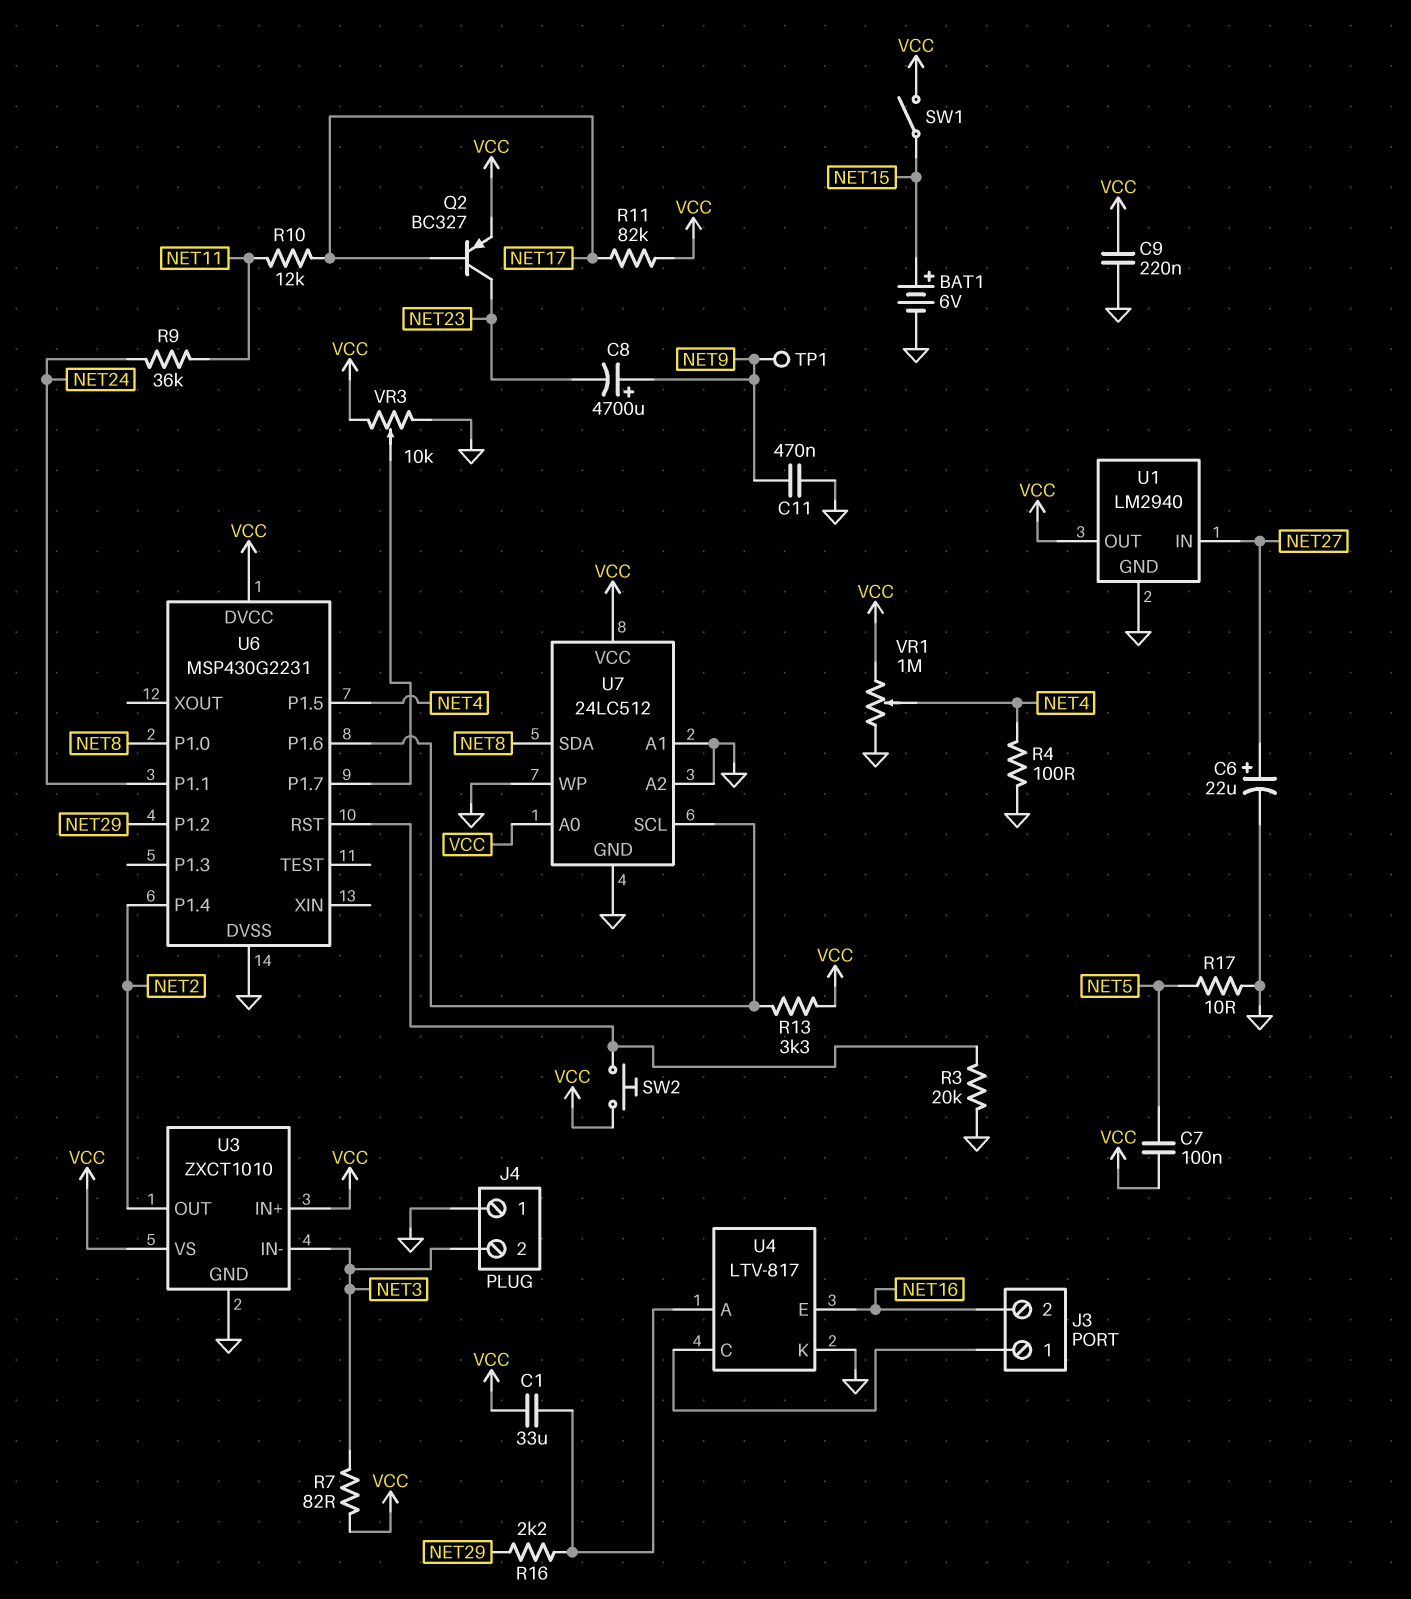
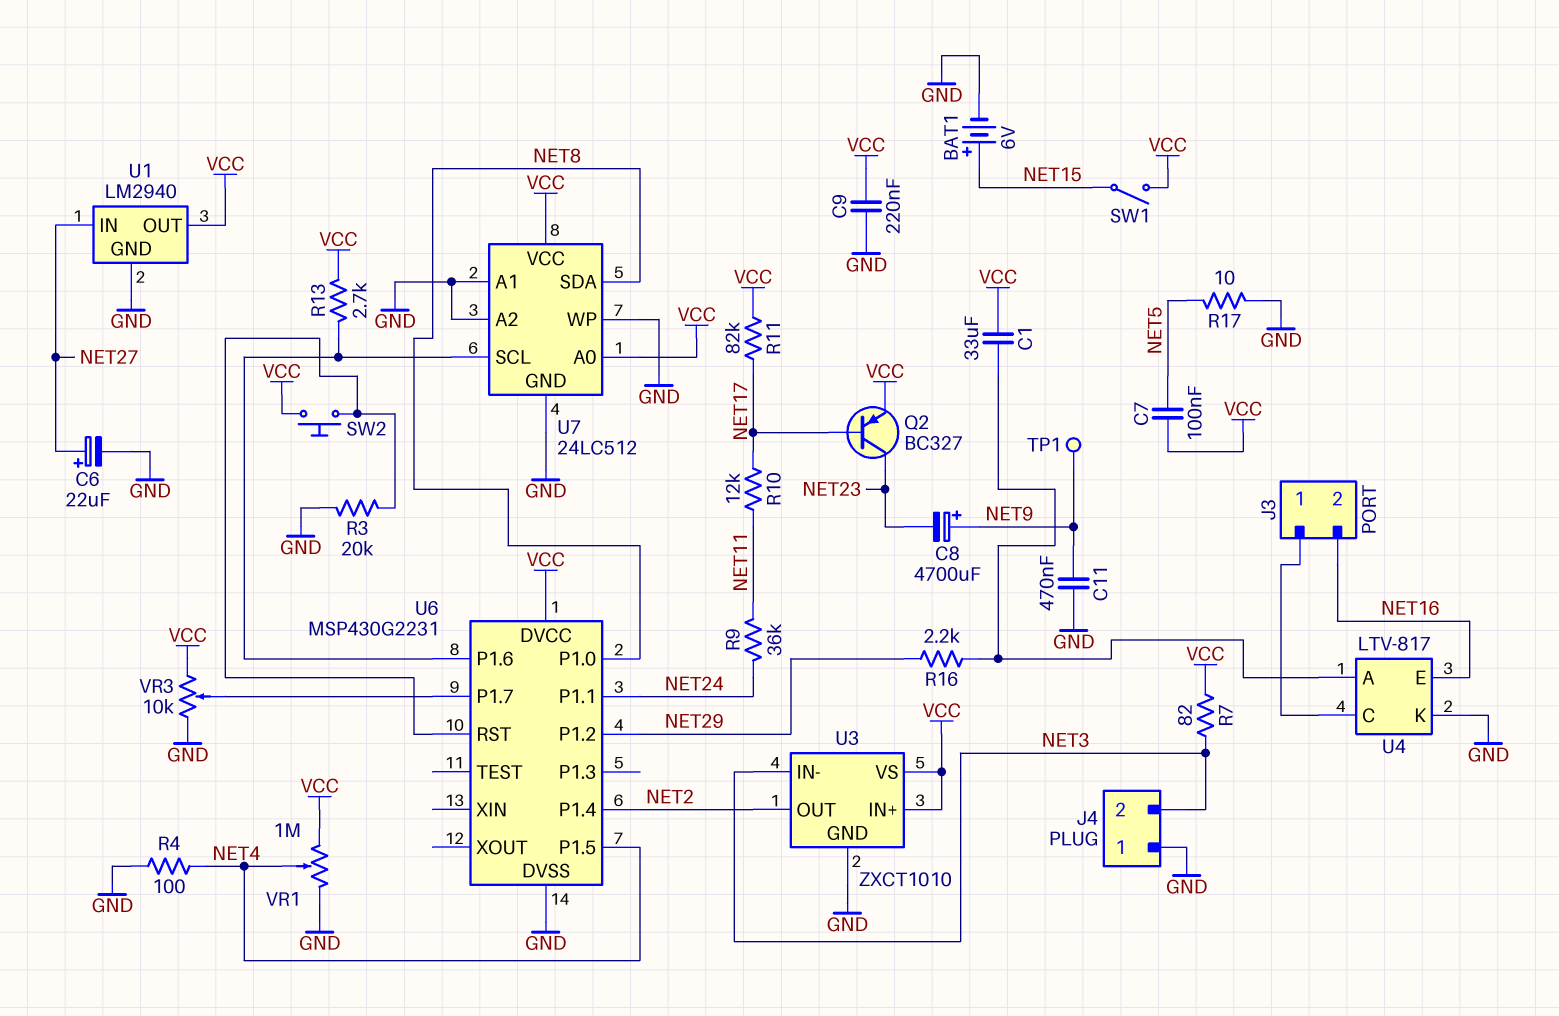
R13: 3.3k (U6/P1.6, VCC) -> 2.7k (U6/P1.6, VCC)

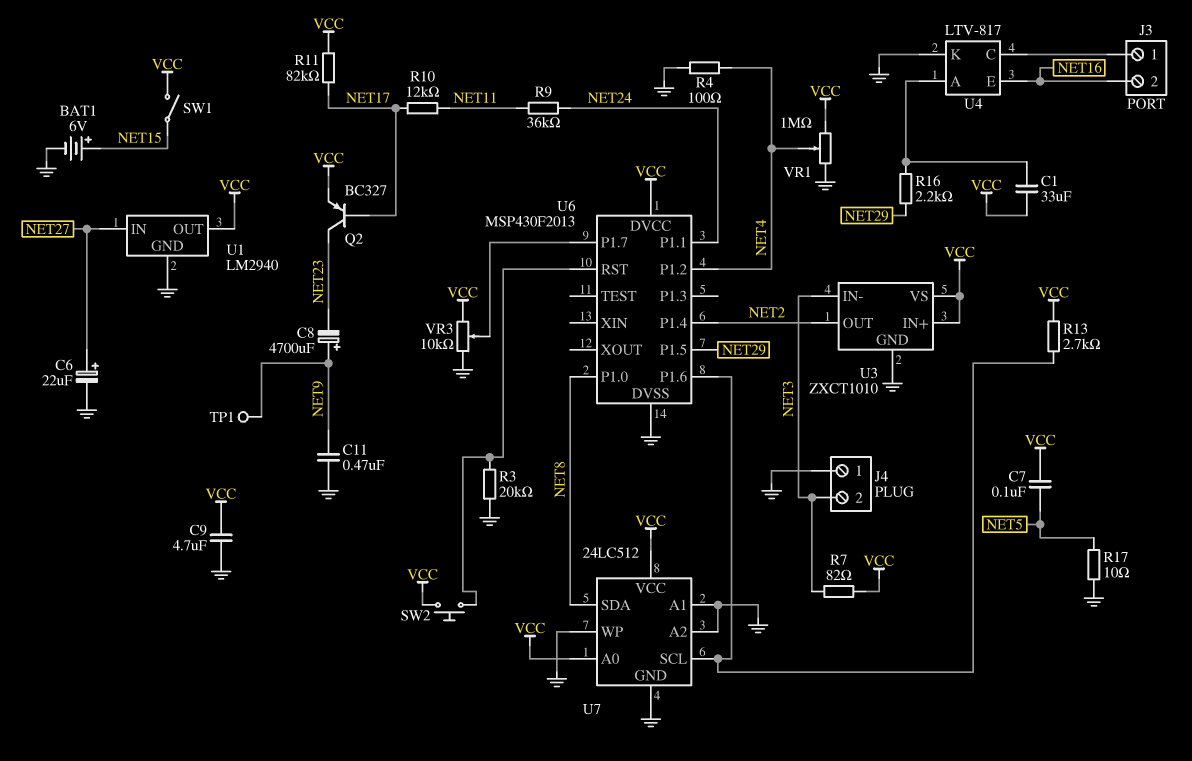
C9: 220nF (GND, VCC) -> 4.7uF (GND, VCC)
U6: MSP430G2231 -> MSP430F2013
U6 pin P1.2: NET29 -> NET4
U6 pin P1.5: NET4 -> NET29

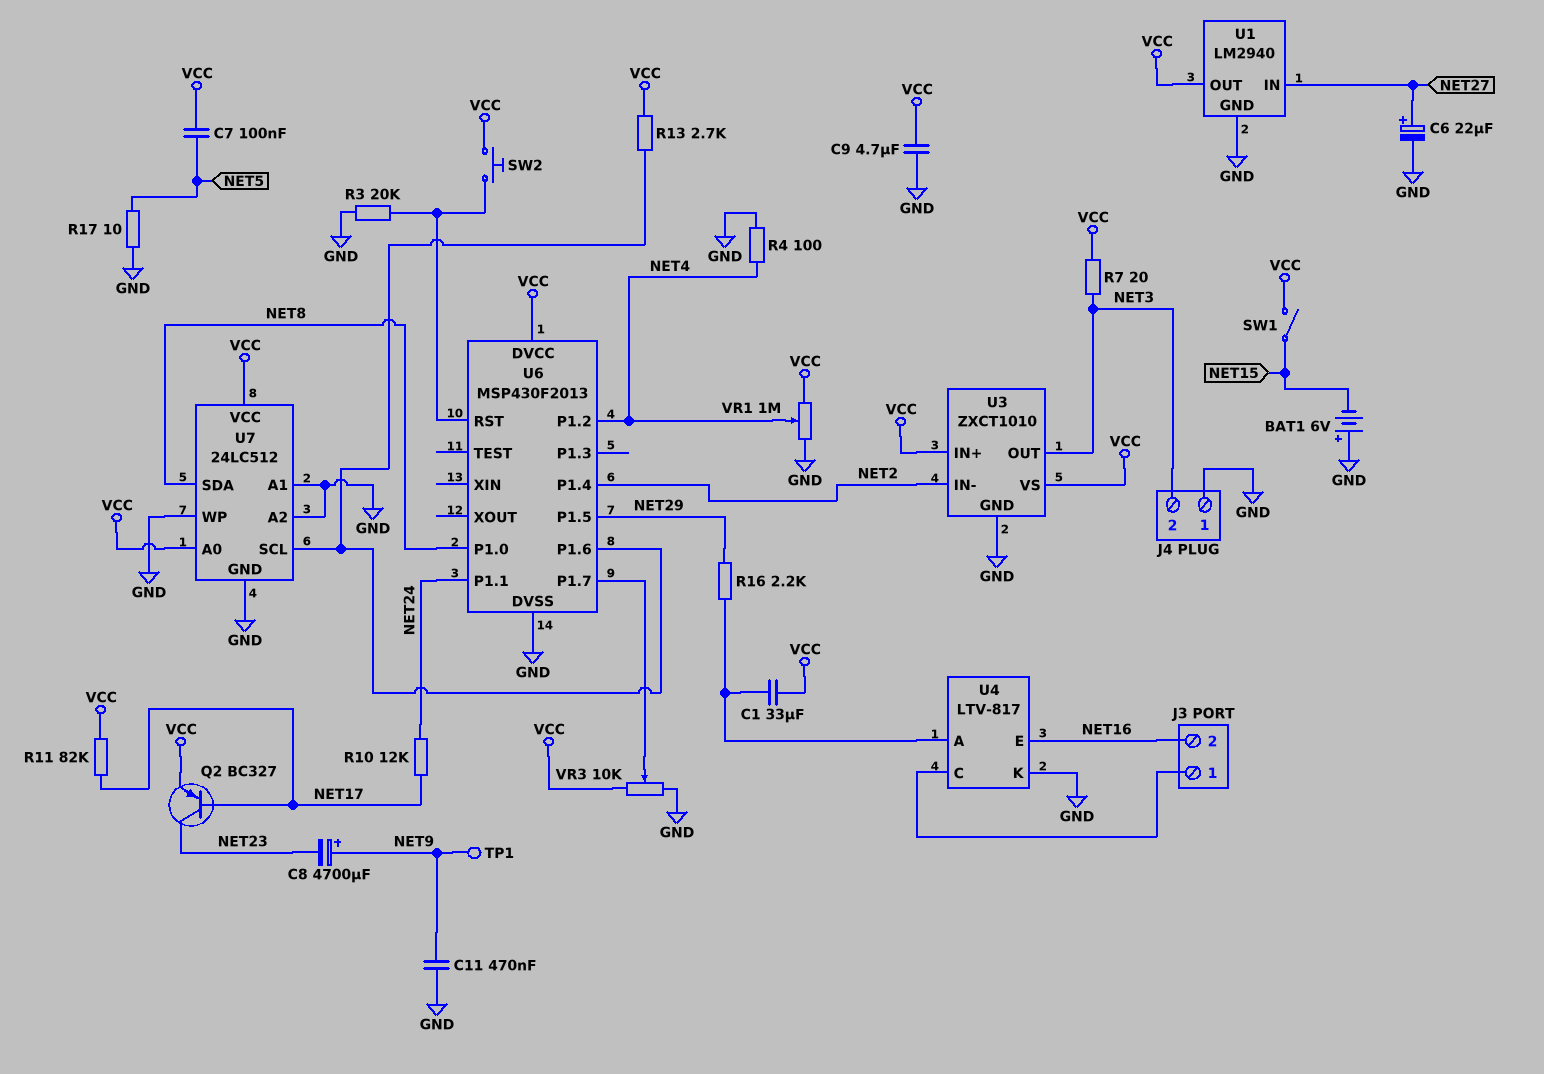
BAT1: 6V (plus NET15, minus GND) -> 6V (plus GND, minus NET15)
R7: 82 (NET3, VCC) -> 20 (NET3, VCC)
R9: 36k (NET11, NET24) -> none
R10: 12k (NET11, NET17) -> 12k (NET17, NET24)
U3 pin IN-: NET3 -> NET2
U3 pin OUT: NET2 -> NET3

